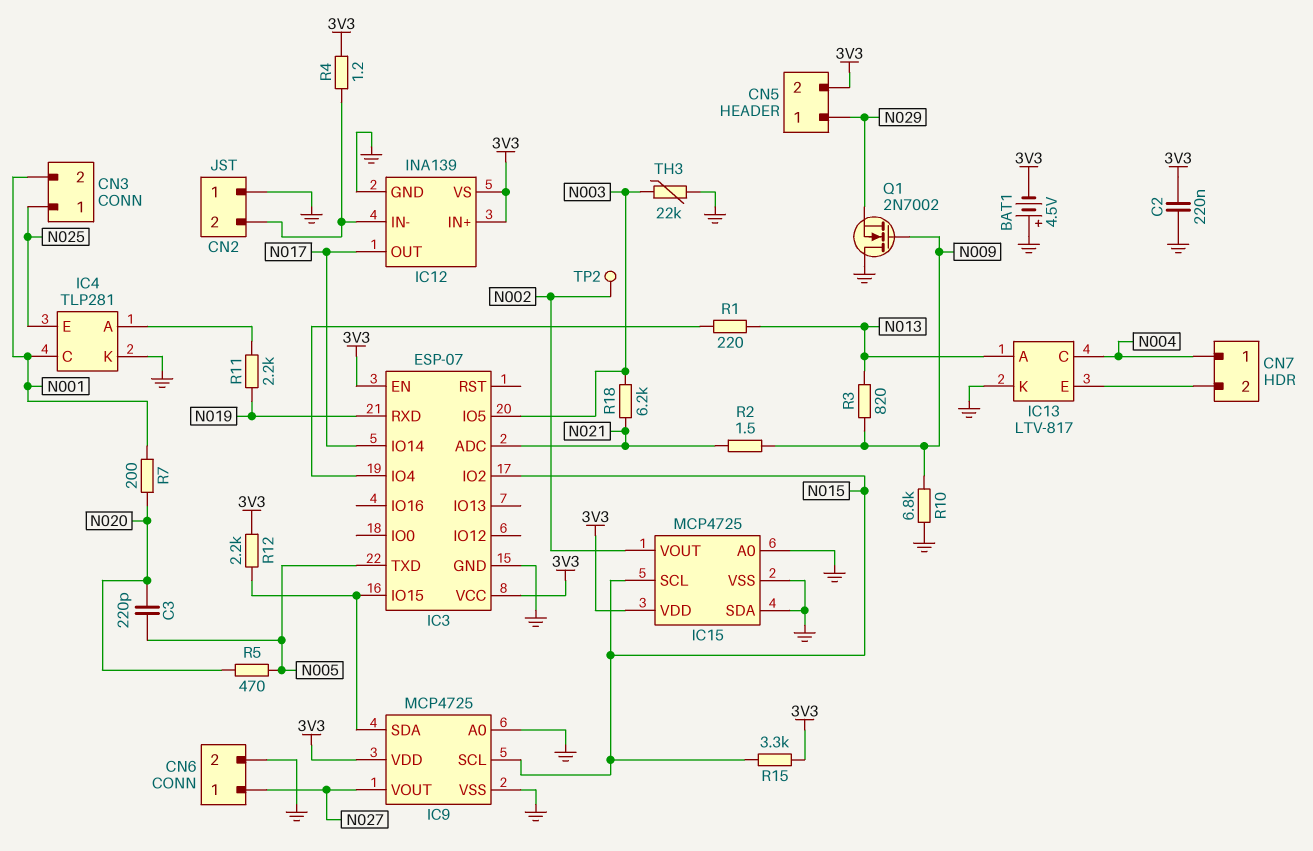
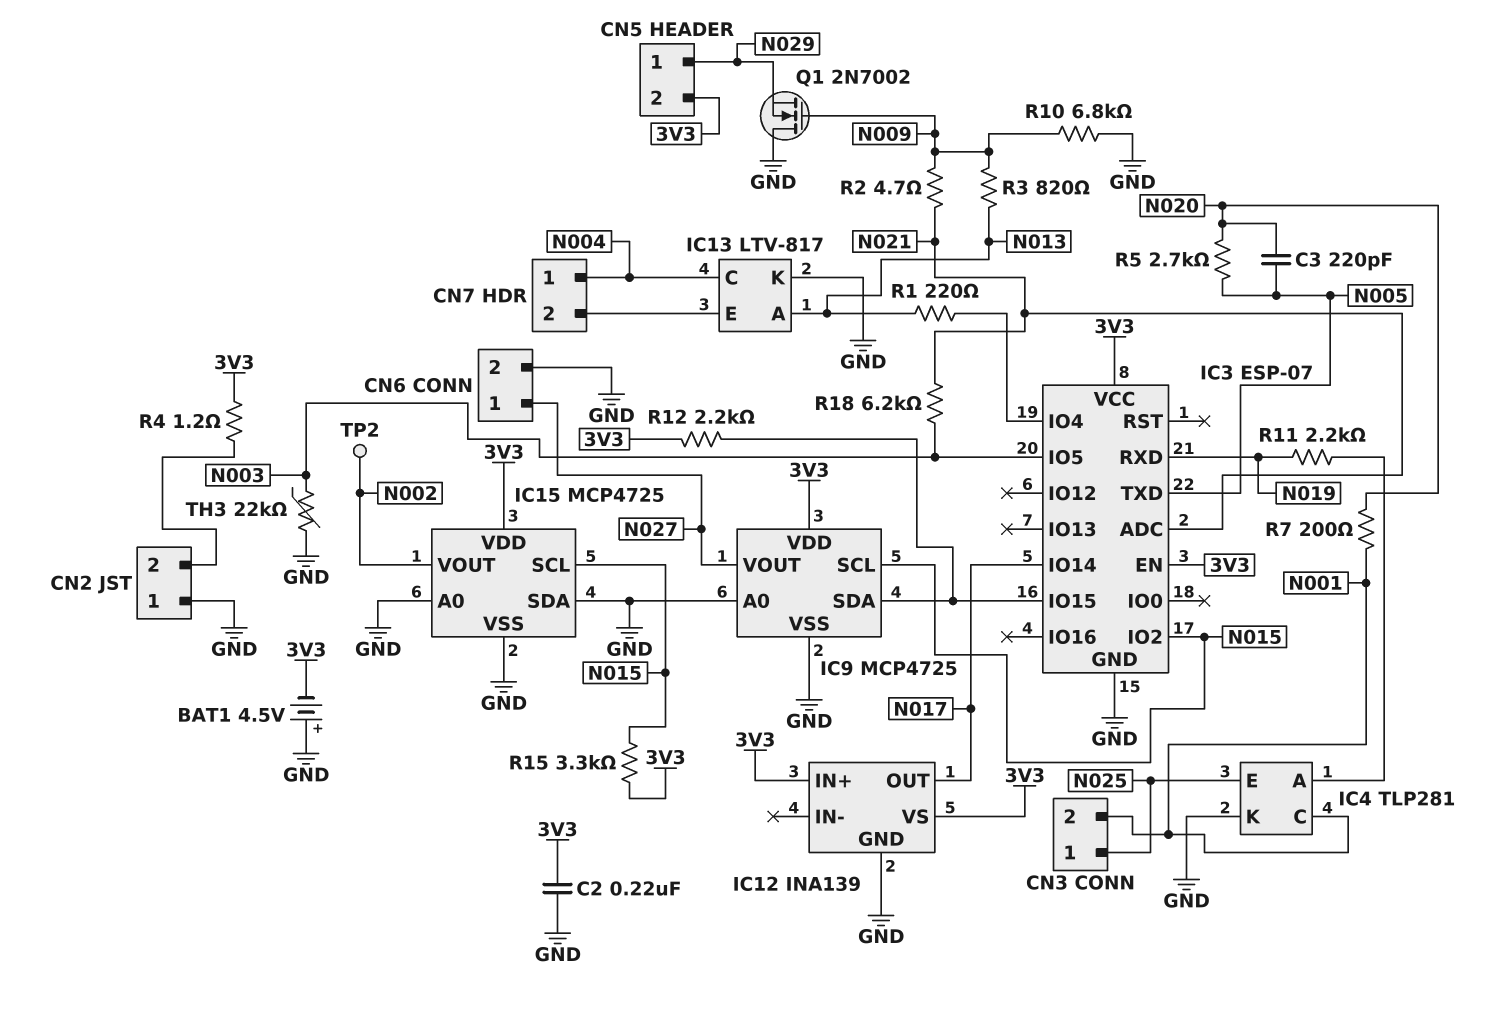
IC12 pin IN-: CN2/2 -> none
R2: 1.5 (N009, N021) -> 4.7 (N009, N021)
R5: 470 (N005, N020) -> 2.7k (N005, N020)

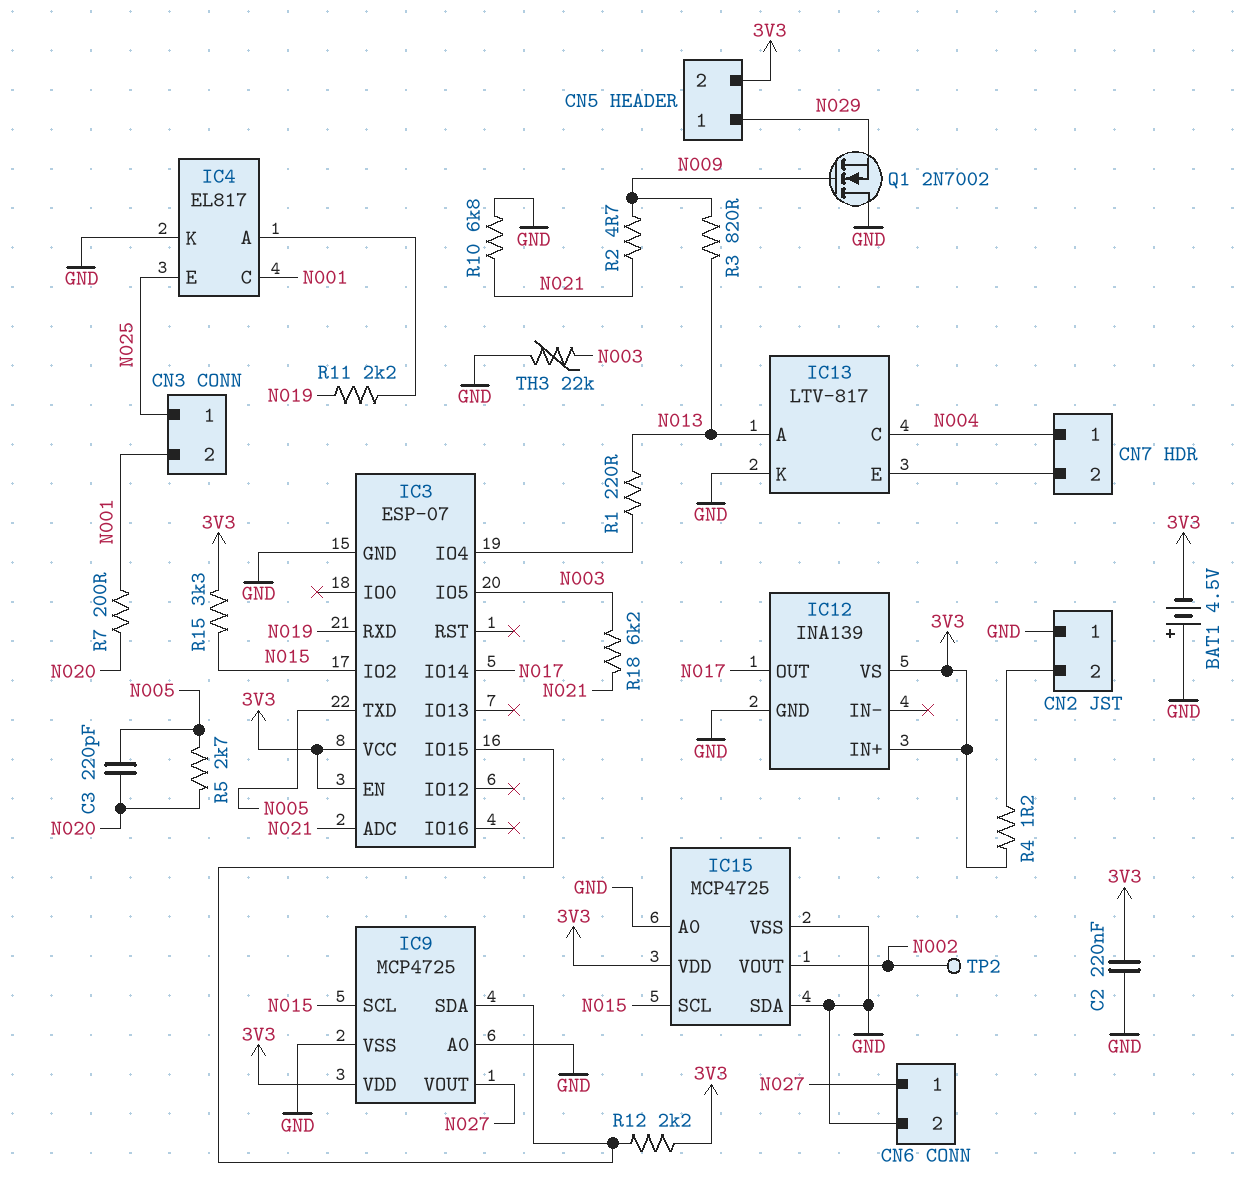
IC4: TLP281 -> EL817
R10: 6.8k (GND, N009) -> 6.8k (GND, N021)

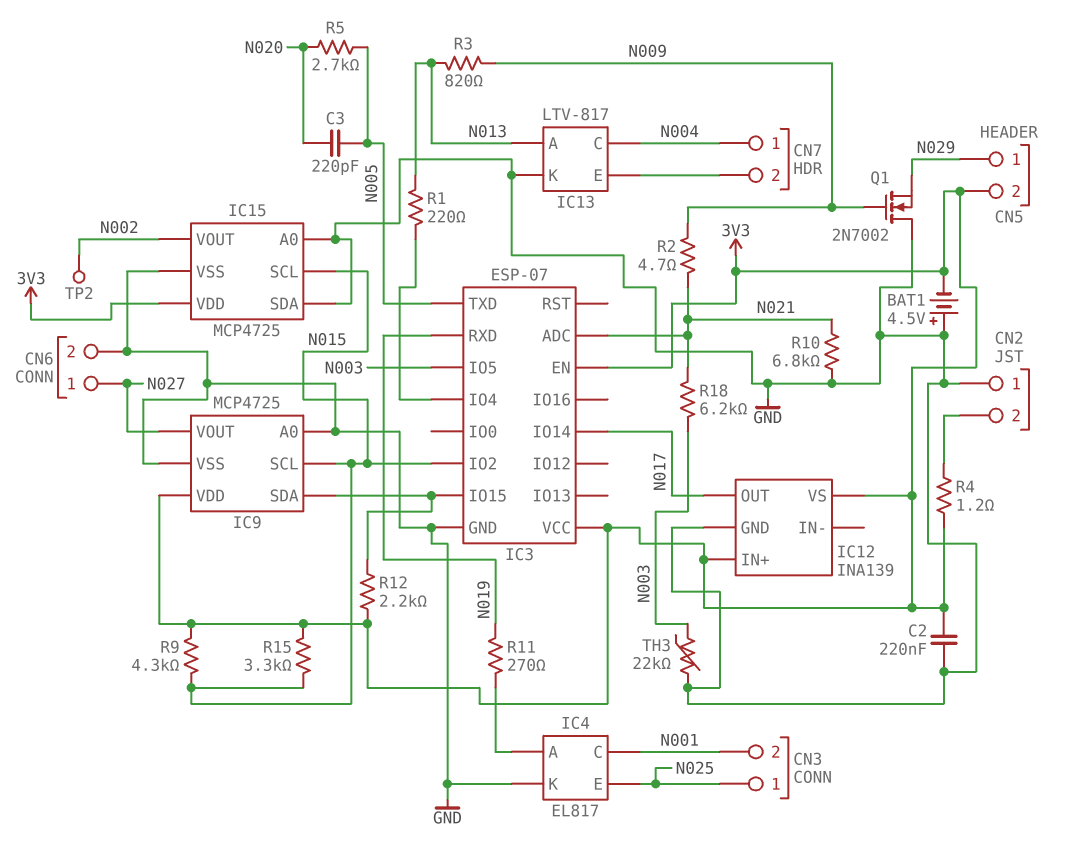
R7: 200 (N001, N020) -> none
R9: none -> 4.3k (3V3, N015)
R11: 2.2k (IC4/A, N019) -> 270 (IC4/A, N019)

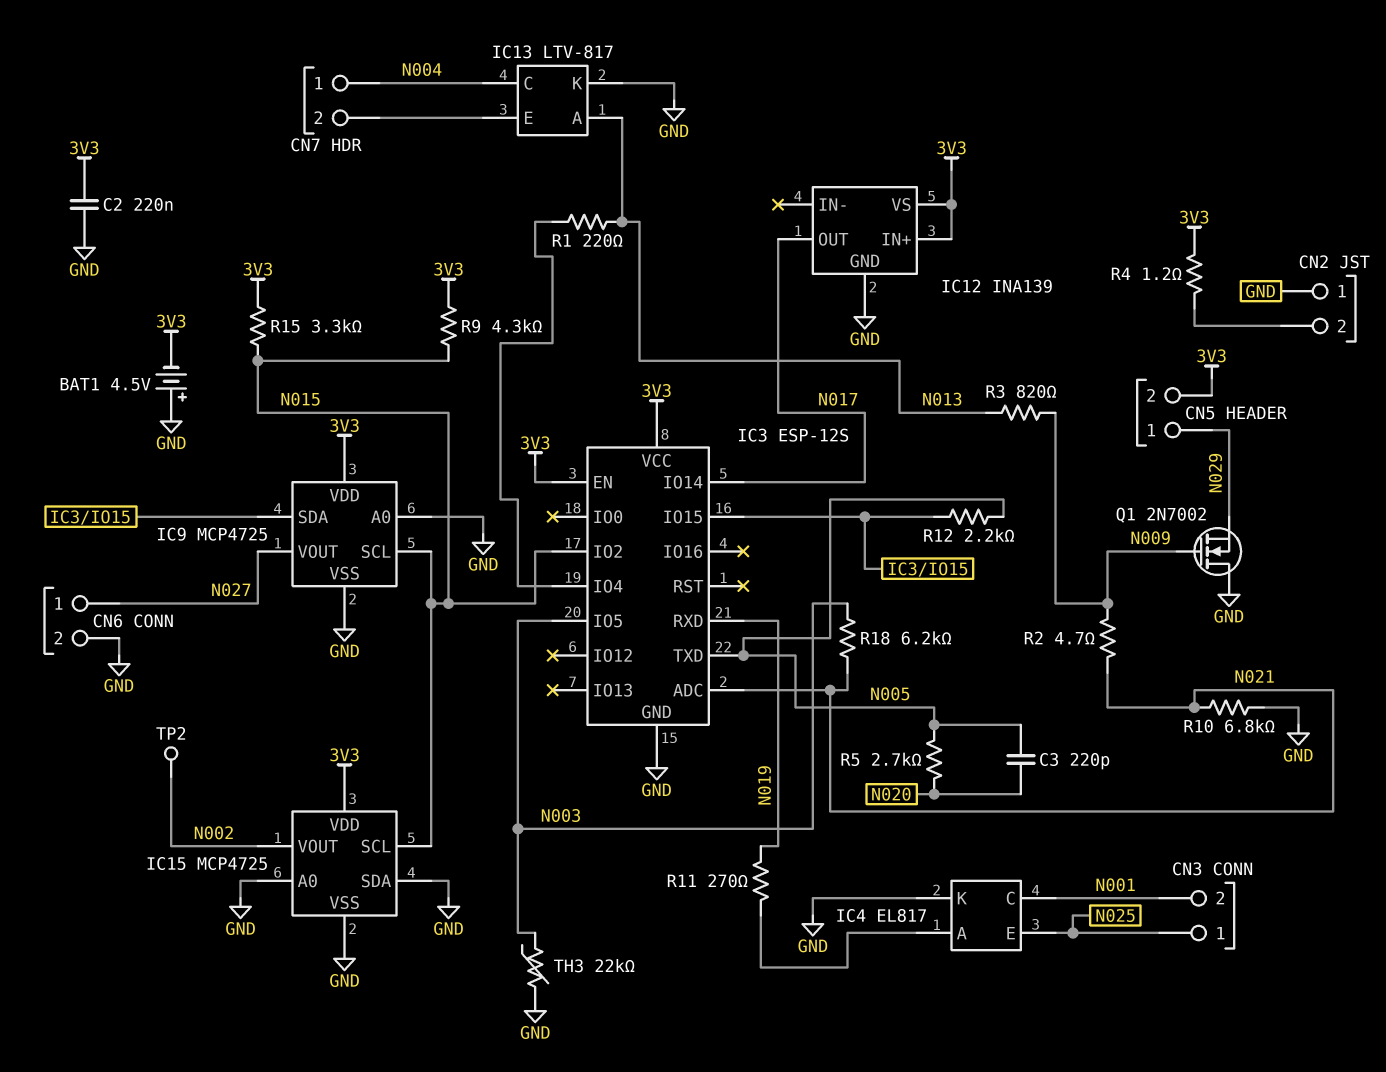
IC3: ESP-07 -> ESP-12S
R12: 2.2k (3V3, IC3/IO15) -> 2.2k (IC3/IO15, N005)

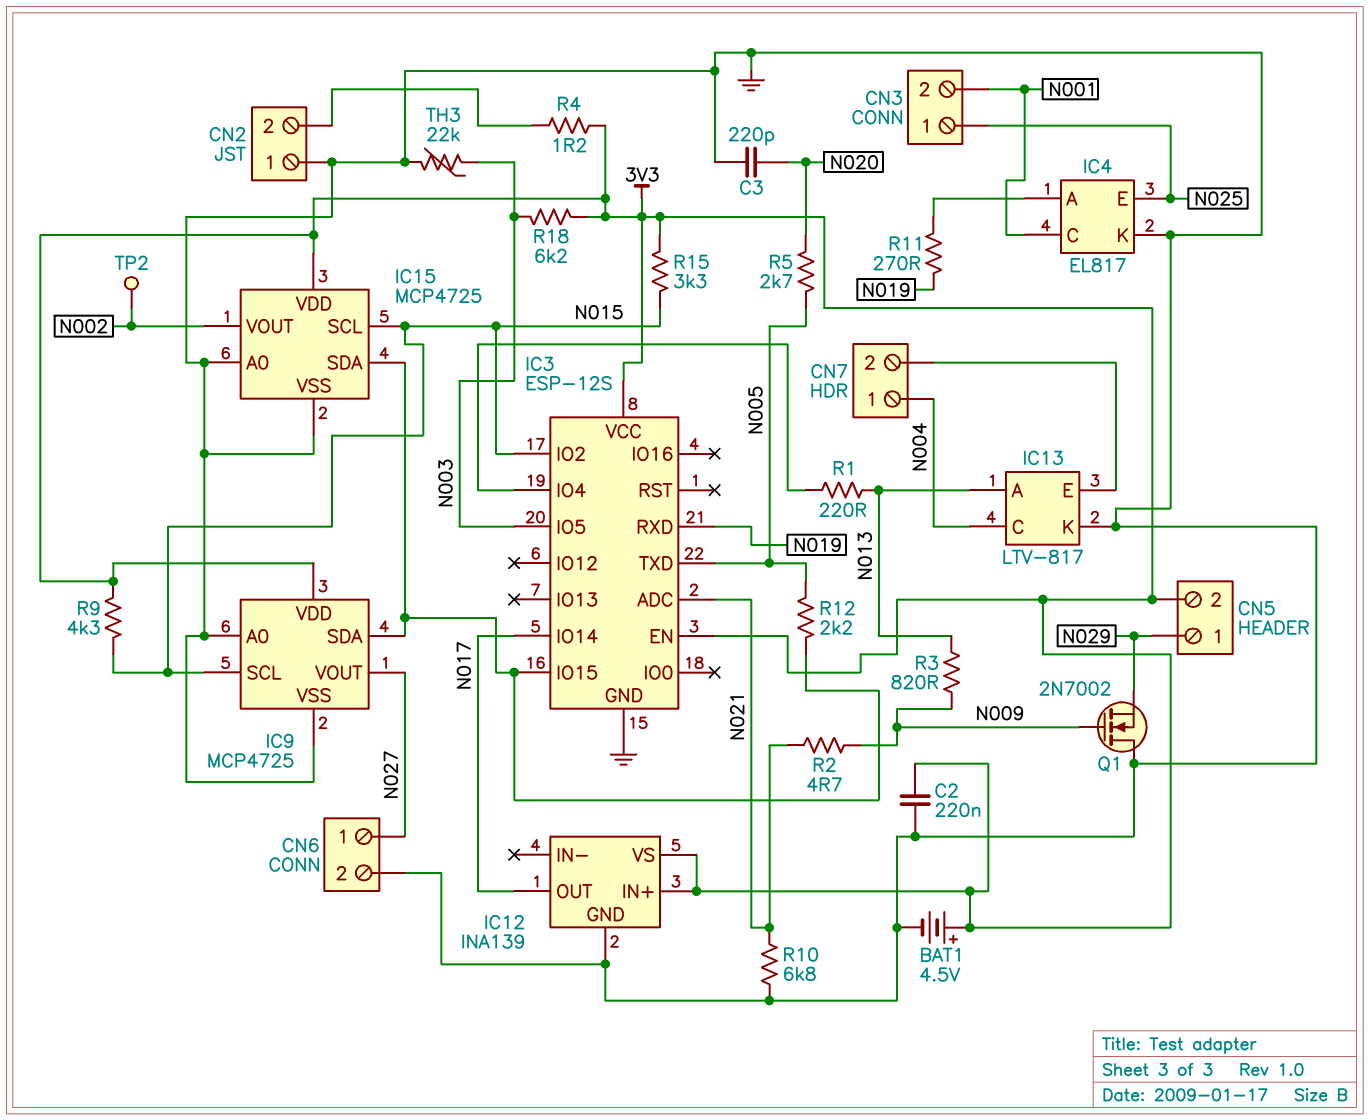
BAT1: 4.5V (plus GND, minus 3V3) -> 4.5V (plus 3V3, minus GND)
C3: 220pF (N005, N020) -> 220pF (GND, N020)
IC15 pin SDA: GND -> IC3/IO15
R18: 6.2k (N003, N021) -> 6.2k (3V3, N003)

